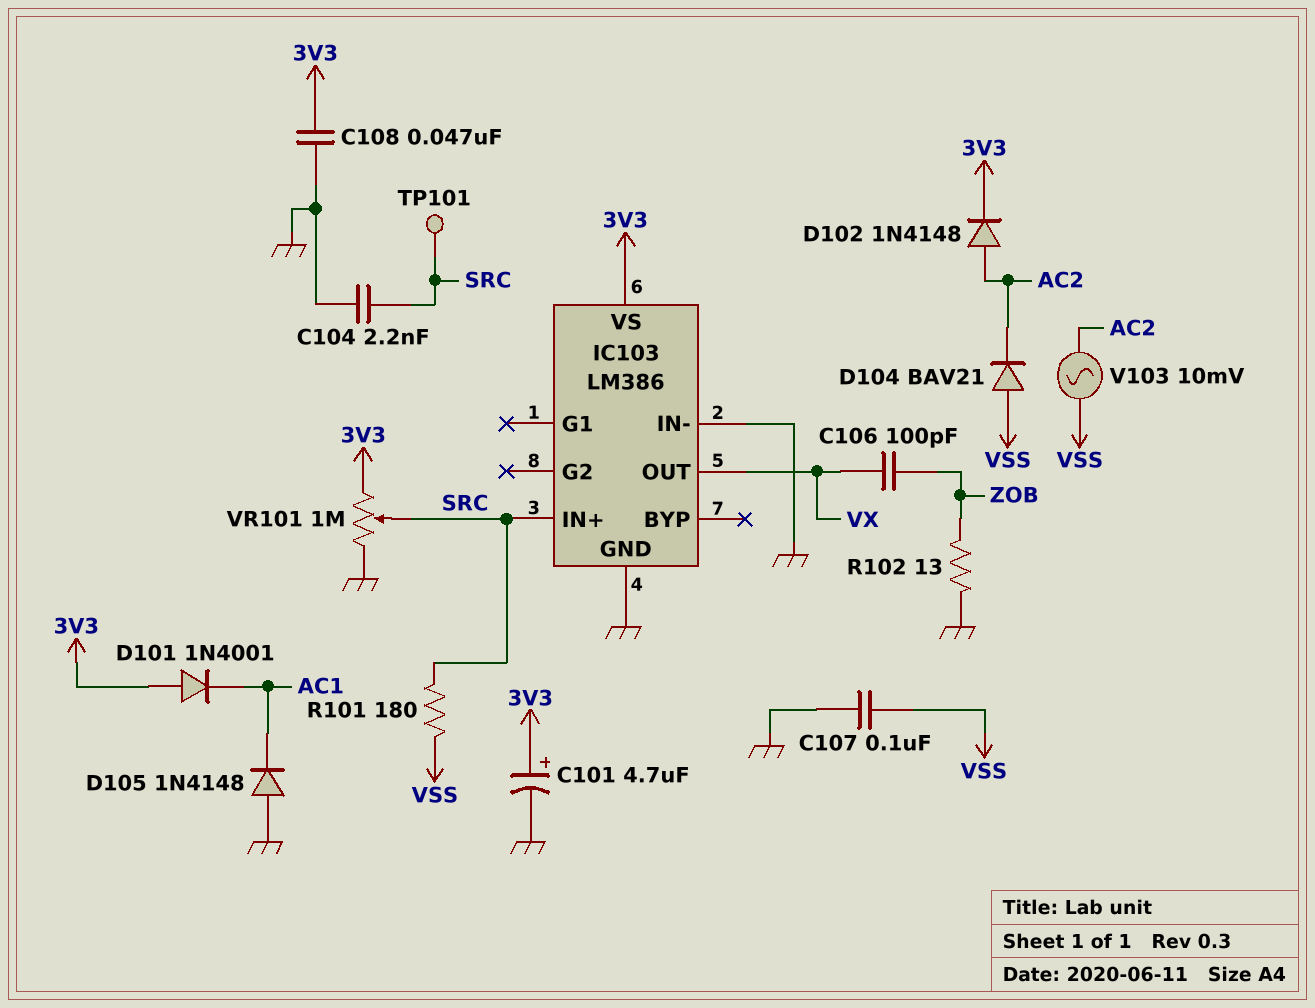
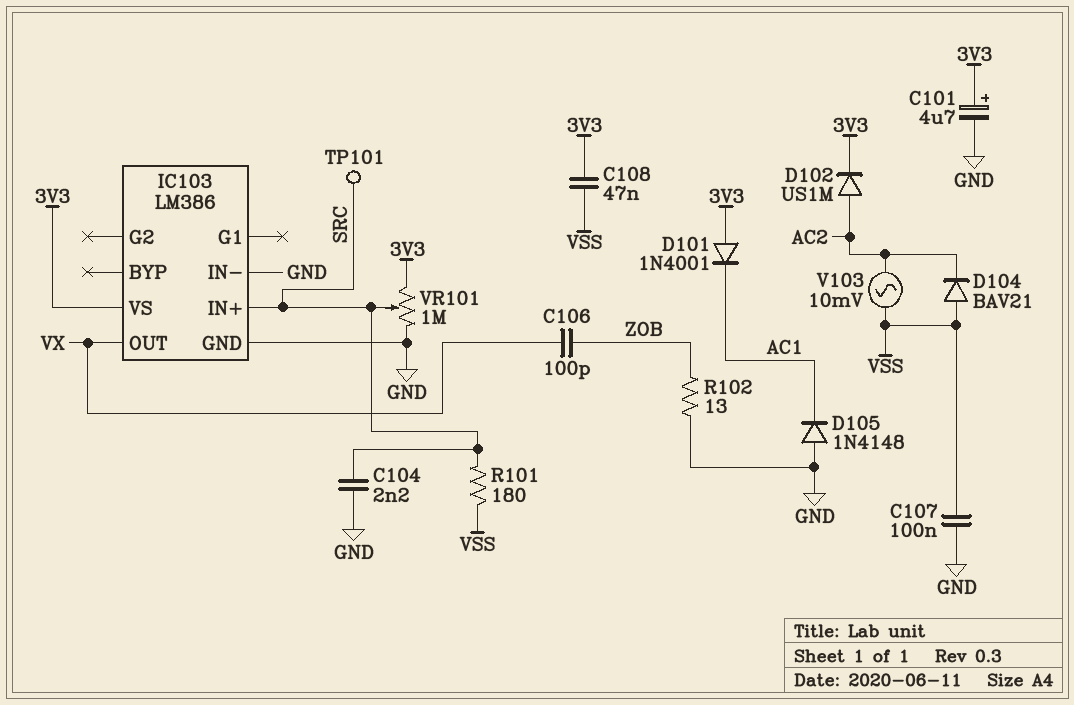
C108: 47nF (3V3, GND) -> 47nF (3V3, VSS)
D102: diode 1N4148 (A AC2, K 3V3) -> diode US1M (A AC2, K 3V3)

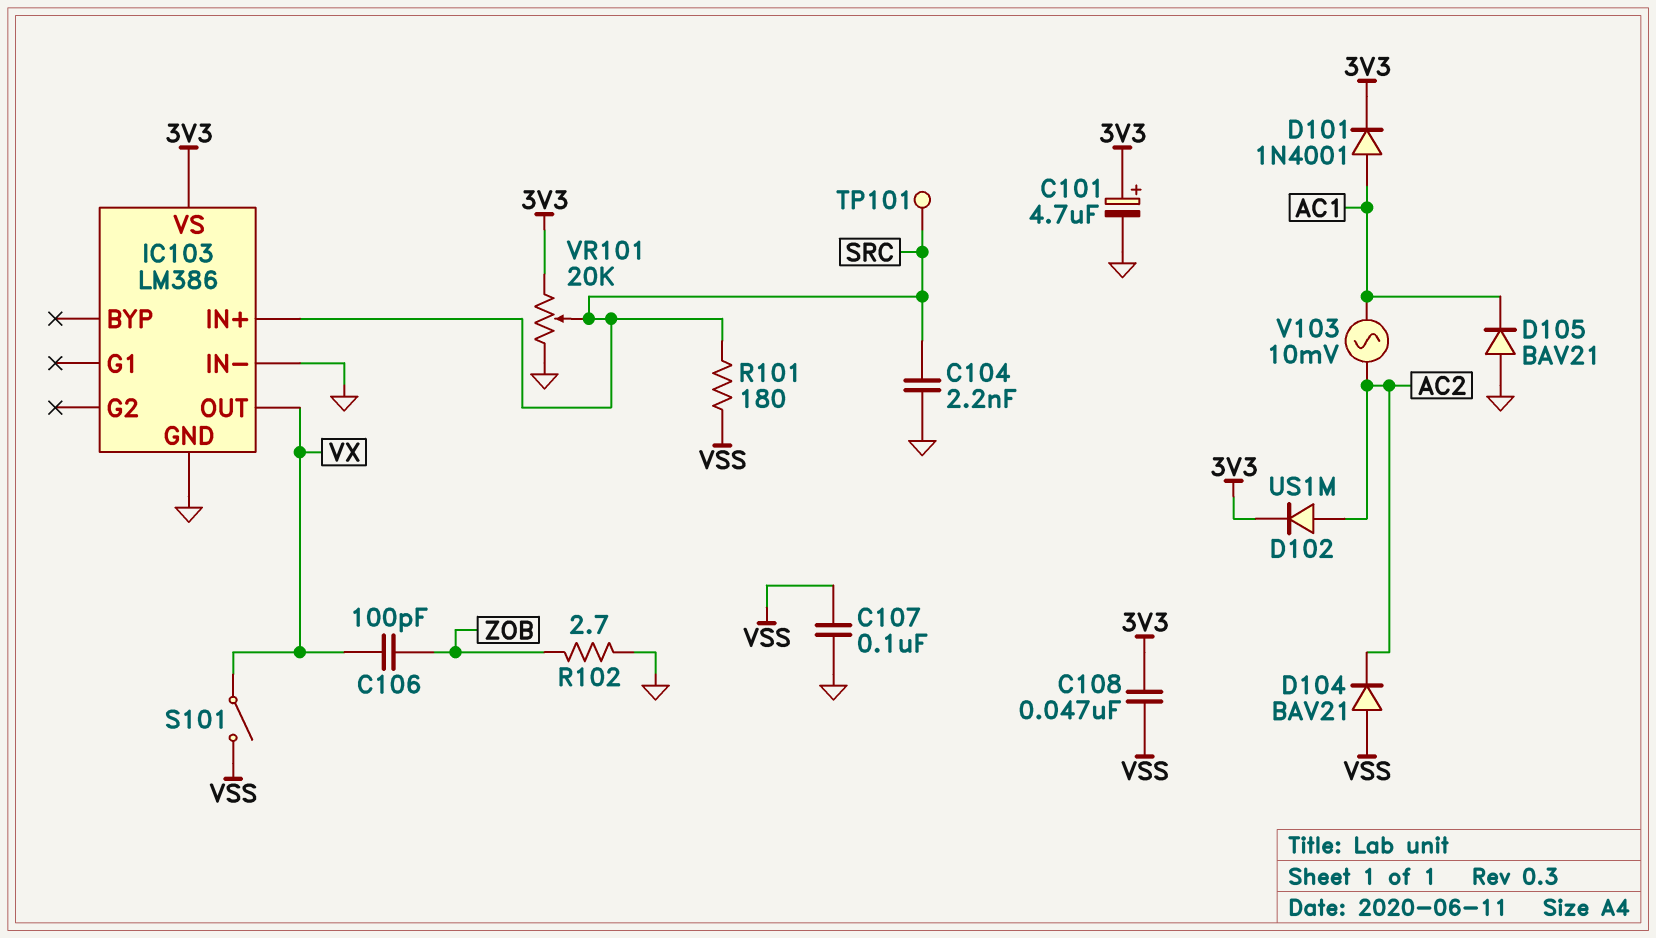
D101: diode 1N4001 (A 3V3, K AC1) -> diode 1N4001 (A AC1, K 3V3)
D105: diode 1N4148 (A GND, K AC1) -> diode BAV21 (A GND, K AC1)
R102: 13 (GND, ZOB) -> 2.7 (GND, ZOB)
S101: none -> switch (VSS, VX)
V103: AC 10mV (AC2, VSS) -> AC 10mV (AC1, AC2)
VR101: 1M (3V3, GND, wiper SRC) -> 20k (3V3, GND, wiper SRC)

